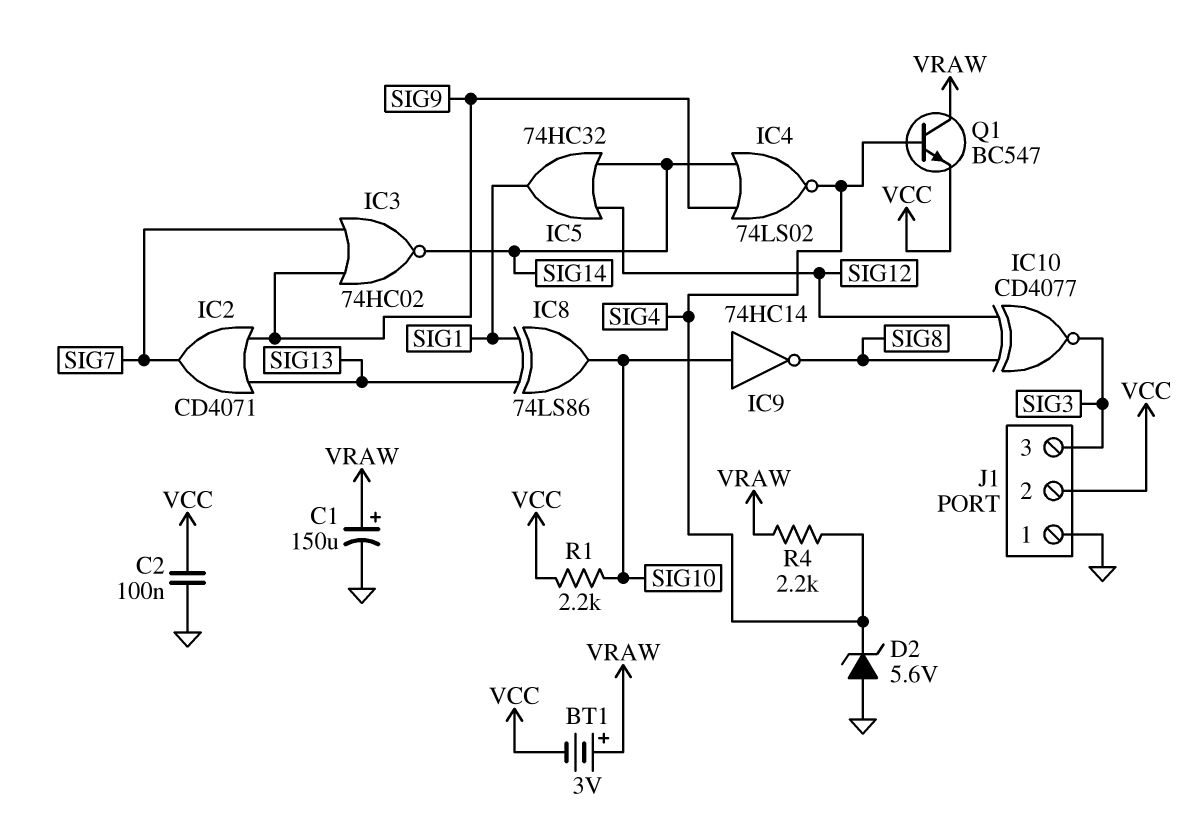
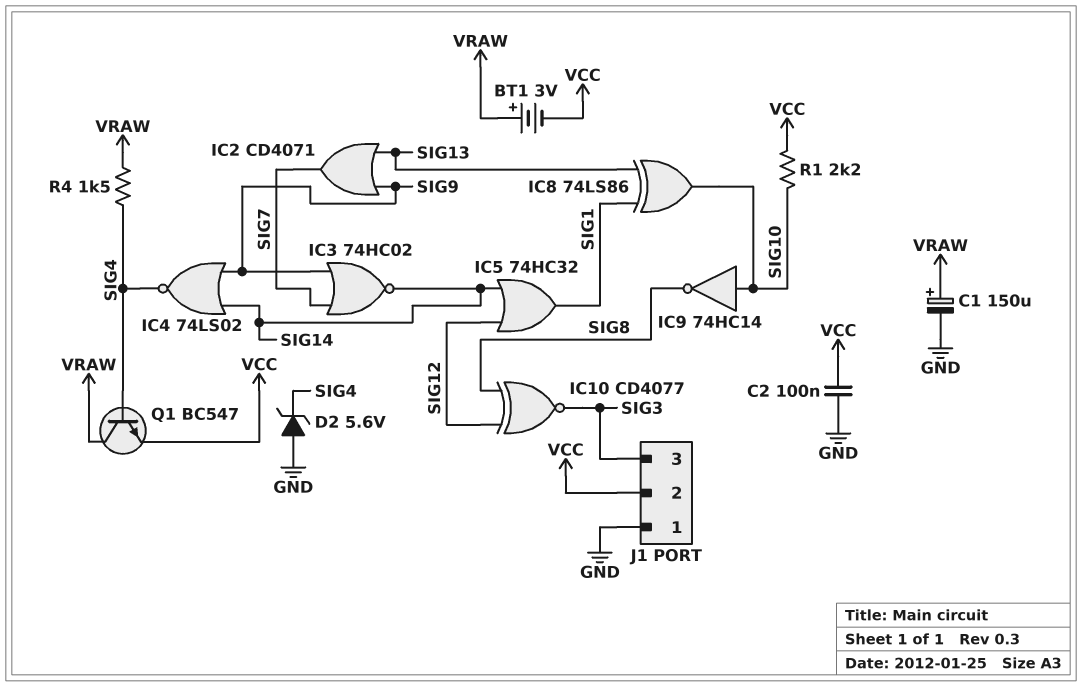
R4: 2.2k (SIG4, VRAW) -> 1.5k (SIG4, VRAW)

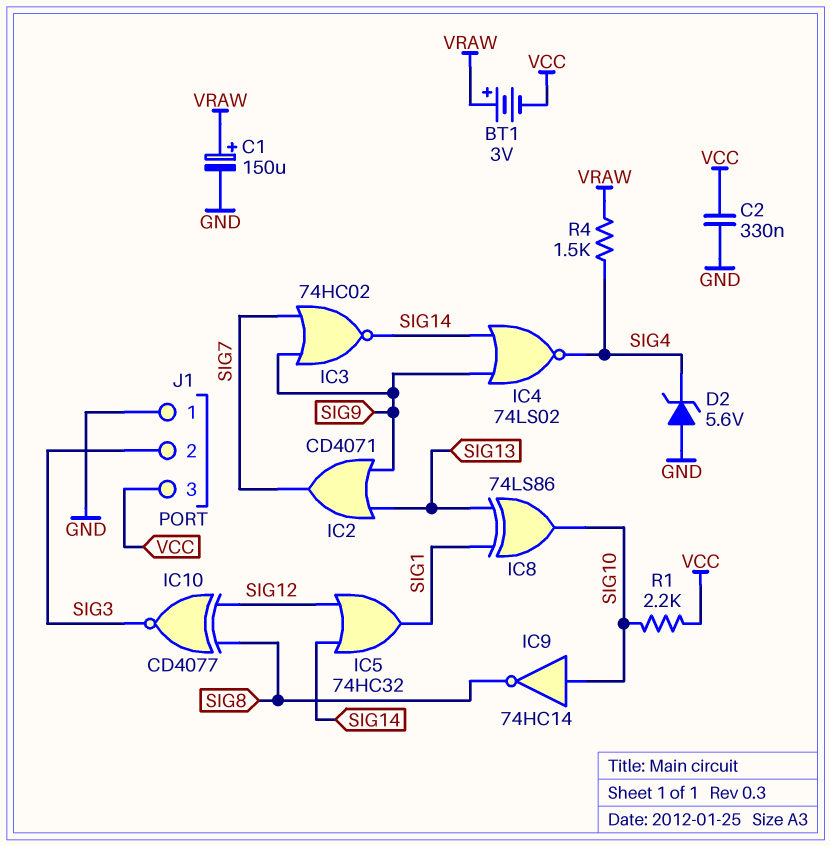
C2: 100nF (GND, VCC) -> 330nF (GND, VCC)
J1 pin 2: VCC -> SIG3
J1 pin 3: SIG3 -> VCC
Q1: NPN BC547 (B SIG4, C VRAW, E VCC) -> none

